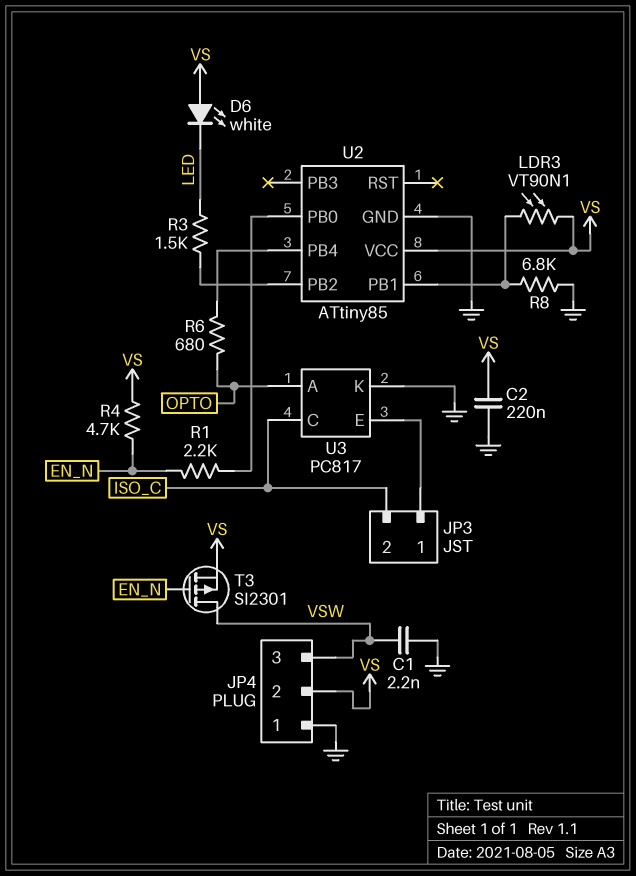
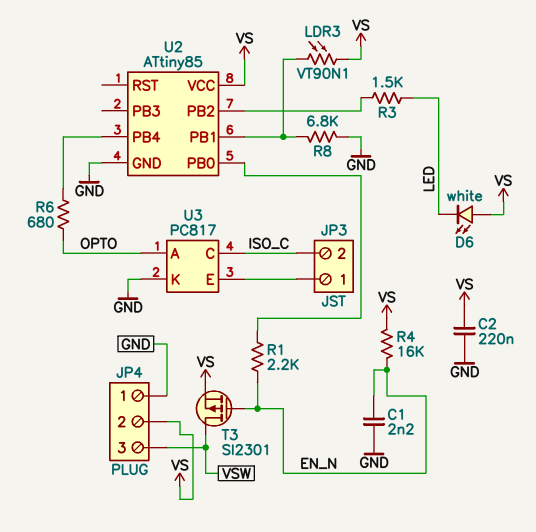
C1: 2.2nF (GND, VSW) -> 2.2nF (EN_N, GND)
R4: 4.7k (EN_N, VS) -> 16k (EN_N, VS)

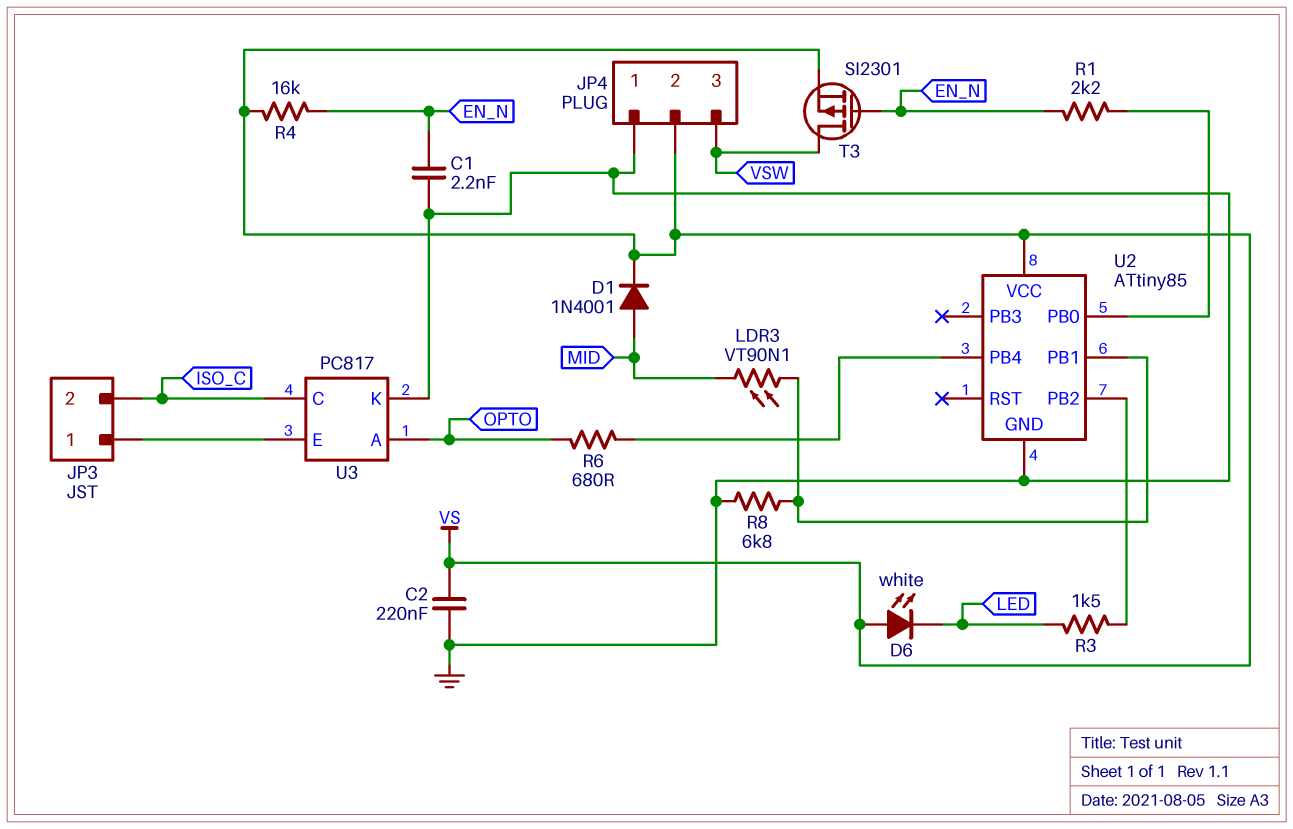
D1: none -> diode 1N4001 (A MID, K VS)
LDR3: VT90N1 (U2/PB1, VS) -> VT90N1 (MID, U2/PB1)

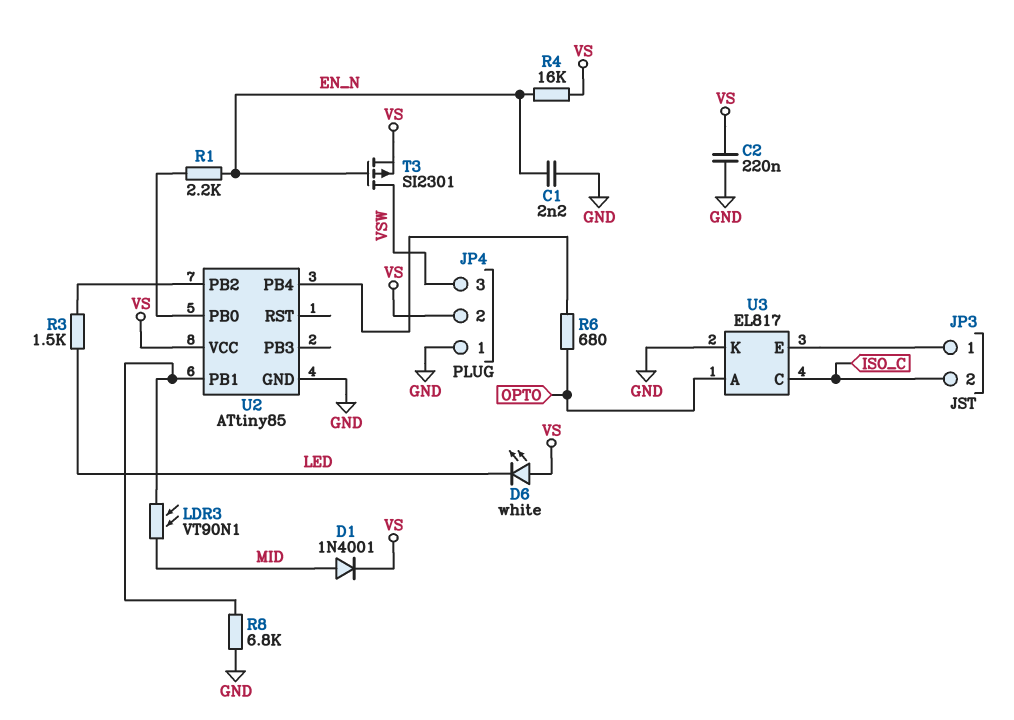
U3: PC817 -> EL817

